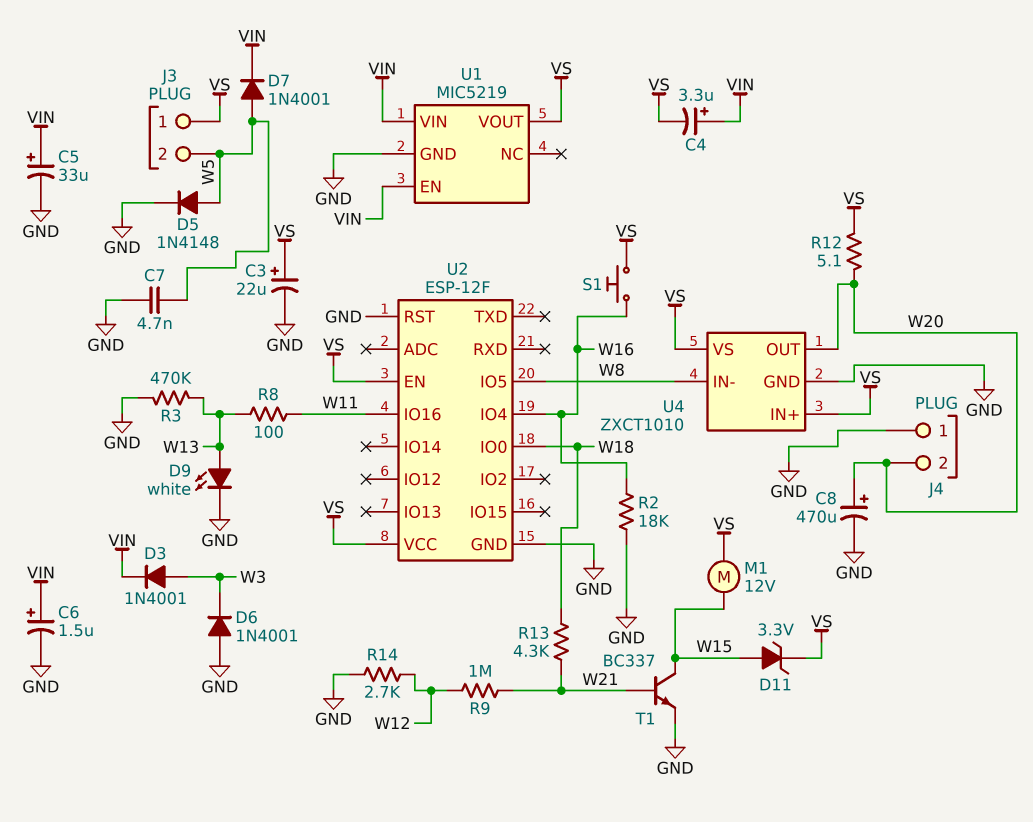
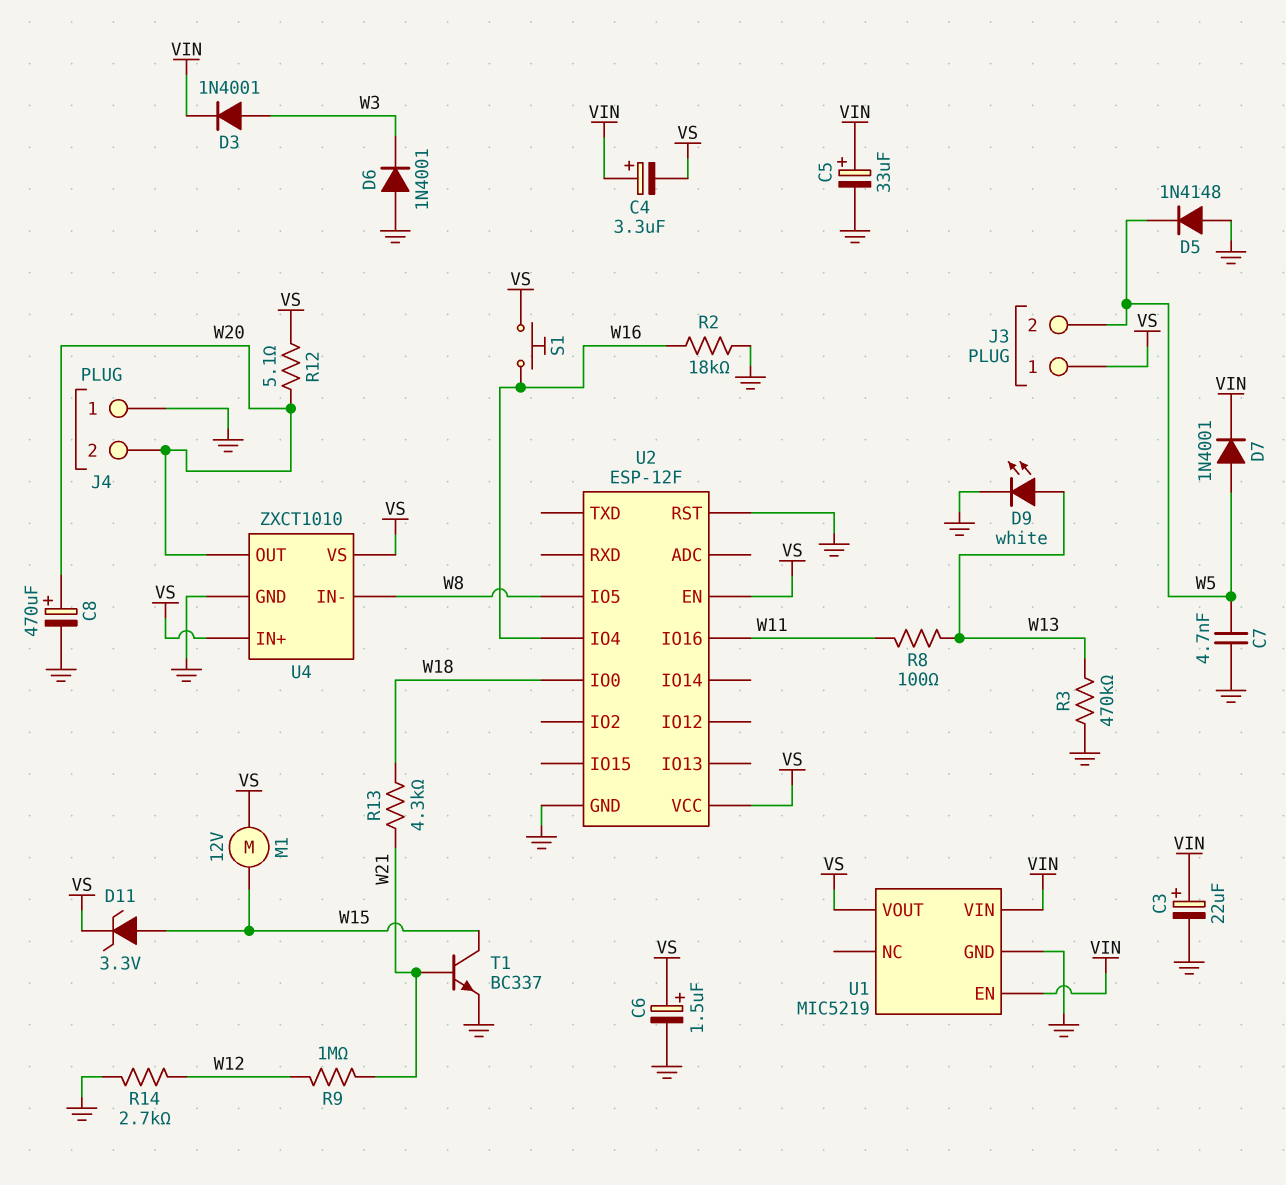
C3: 22uF (plus VS, minus GND) -> 22uF (plus VIN, minus GND)
C6: 1.5uF (plus VIN, minus GND) -> 1.5uF (plus VS, minus GND)
D5: diode 1N4148 (A W5, K GND) -> diode 1N4148 (A GND, K W5)

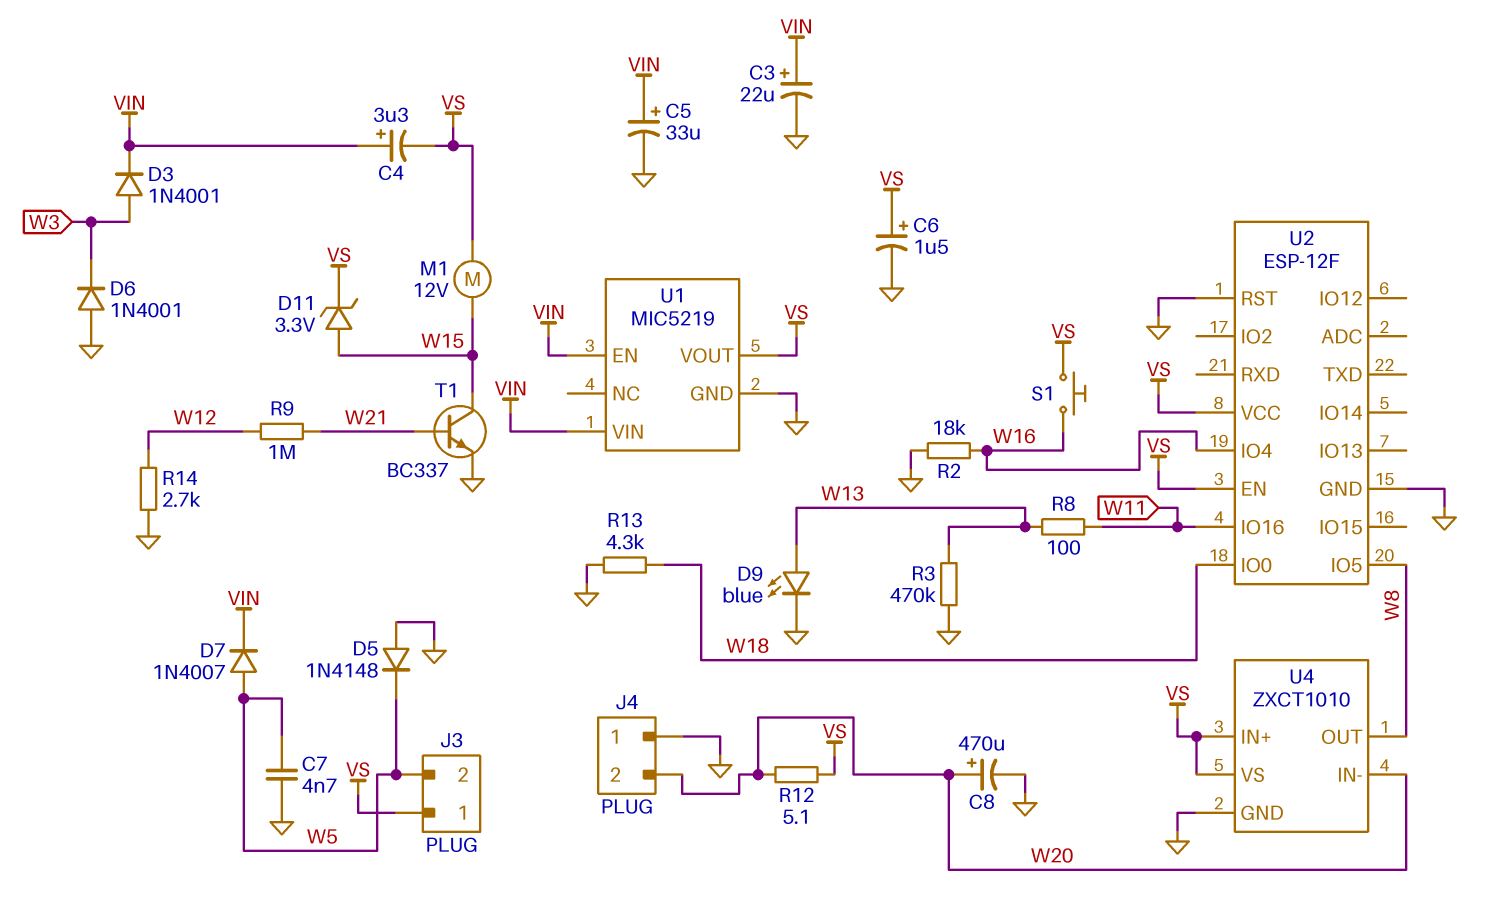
D7: diode 1N4001 (A W5, K VIN) -> diode 1N4007 (A W5, K VIN)
D9: LED white (A W13, K GND) -> LED blue (A W13, K GND)
R13: 4.3k (W18, W21) -> 4.3k (GND, W18)
U4 pin IN-: W8 -> W20
U4 pin OUT: W20 -> W8

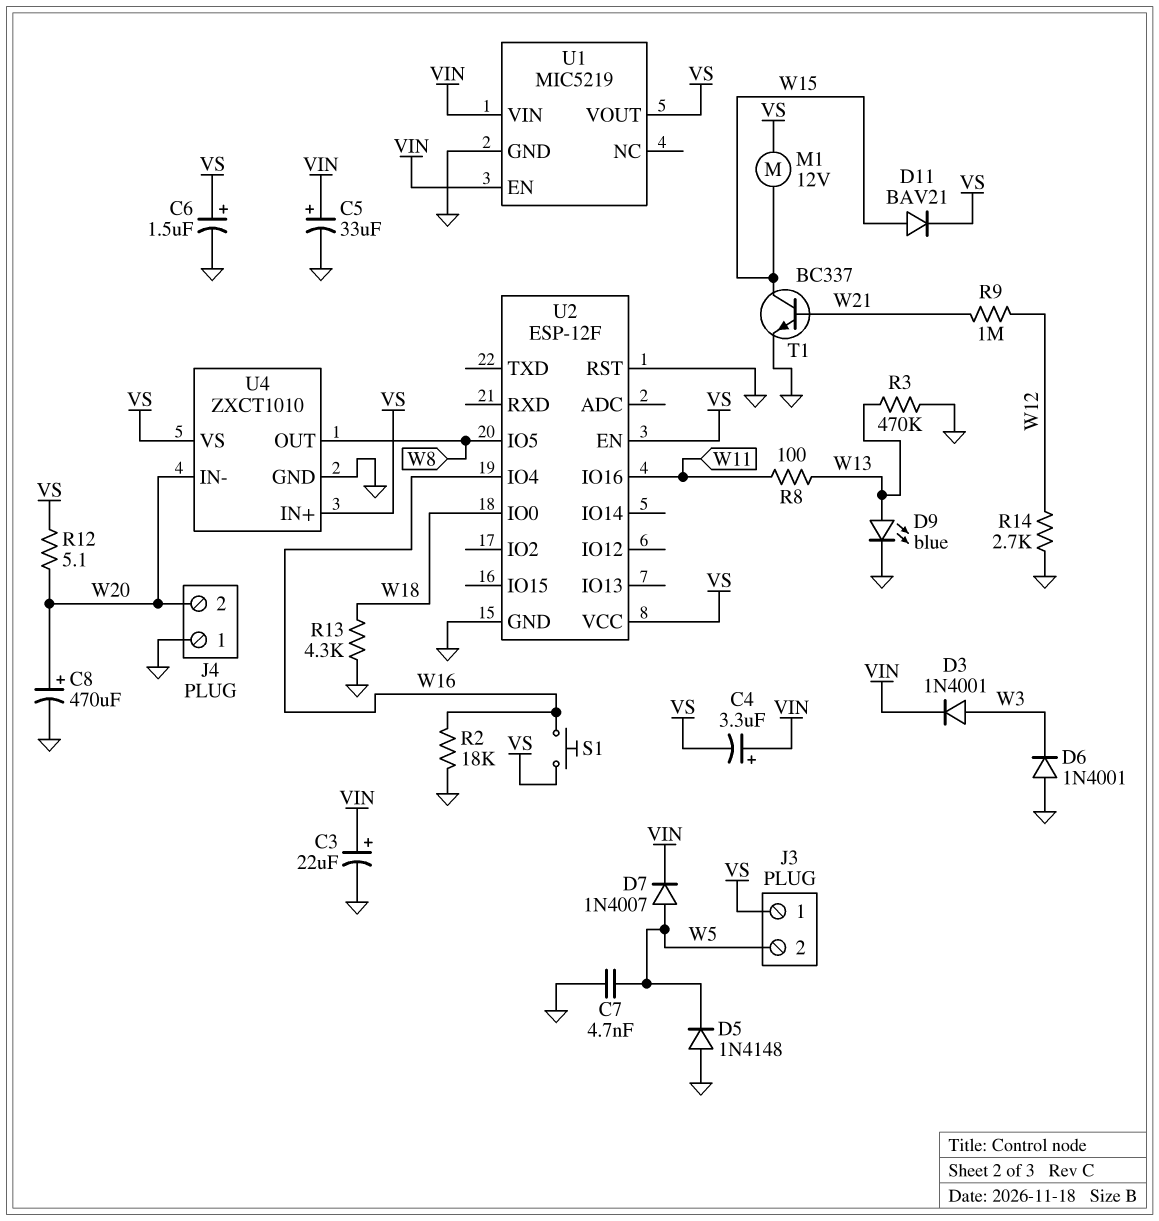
D11: zener 3.3V (A W15, K VS) -> diode BAV21 (A W15, K VS)

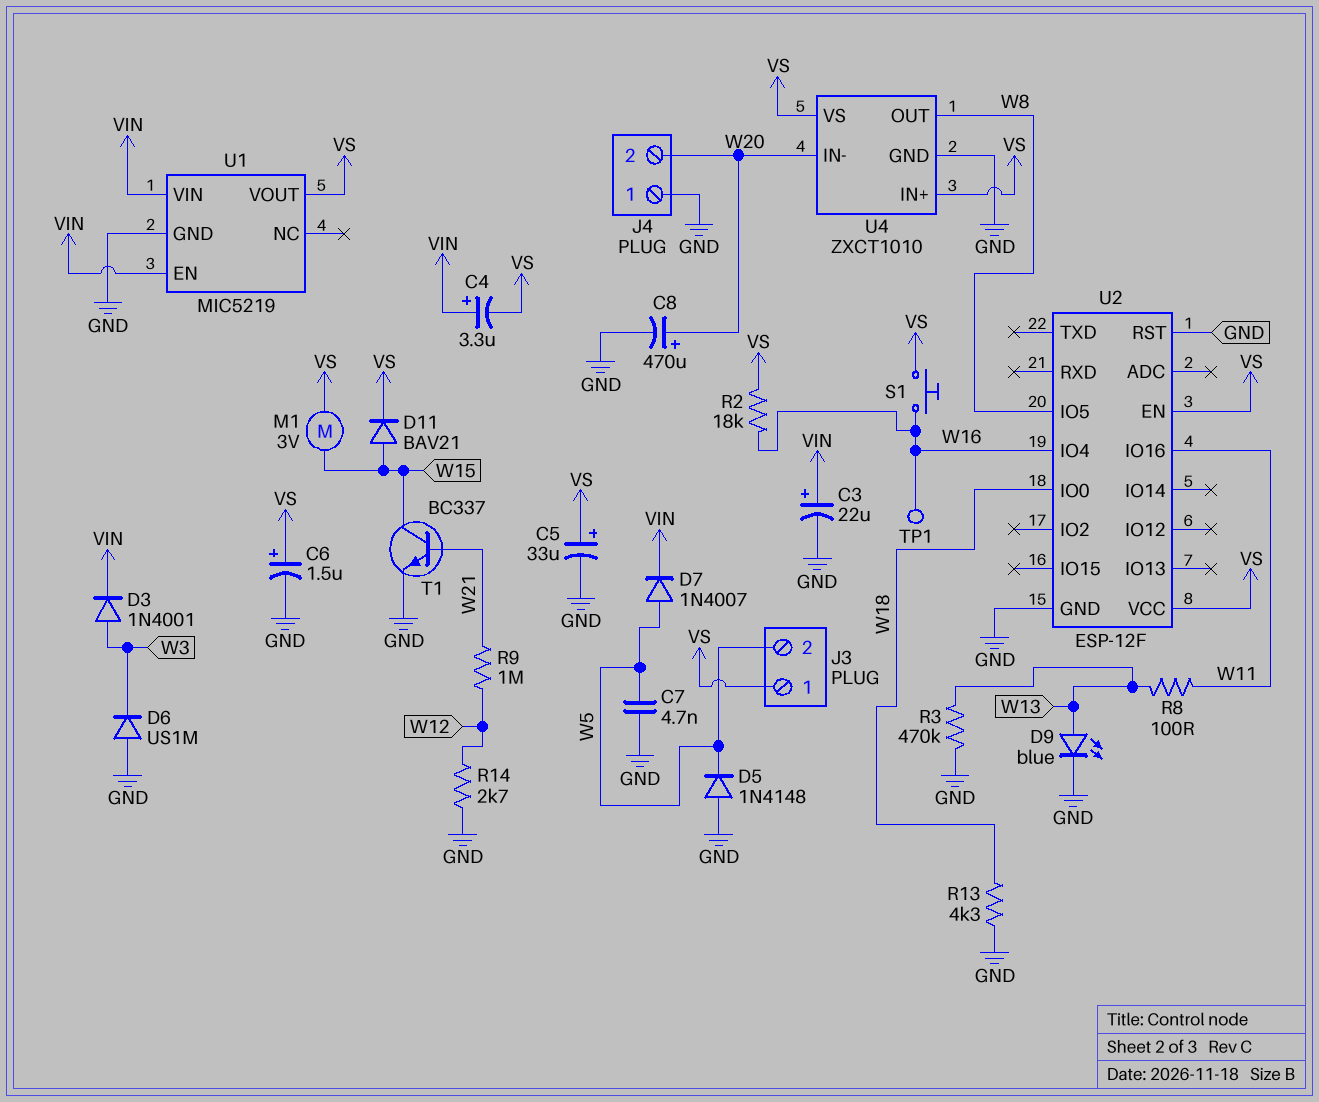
C5: 33uF (plus VIN, minus GND) -> 33uF (plus VS, minus GND)
D6: diode 1N4001 (A GND, K W3) -> diode US1M (A GND, K W3)
M1: motor 12V (VS, W15) -> motor 3V (VS, W15)
R2: 18k (GND, W16) -> 18k (VS, W16)
R12: 5.1 (VS, W20) -> none
TP1: none -> test point (W16)

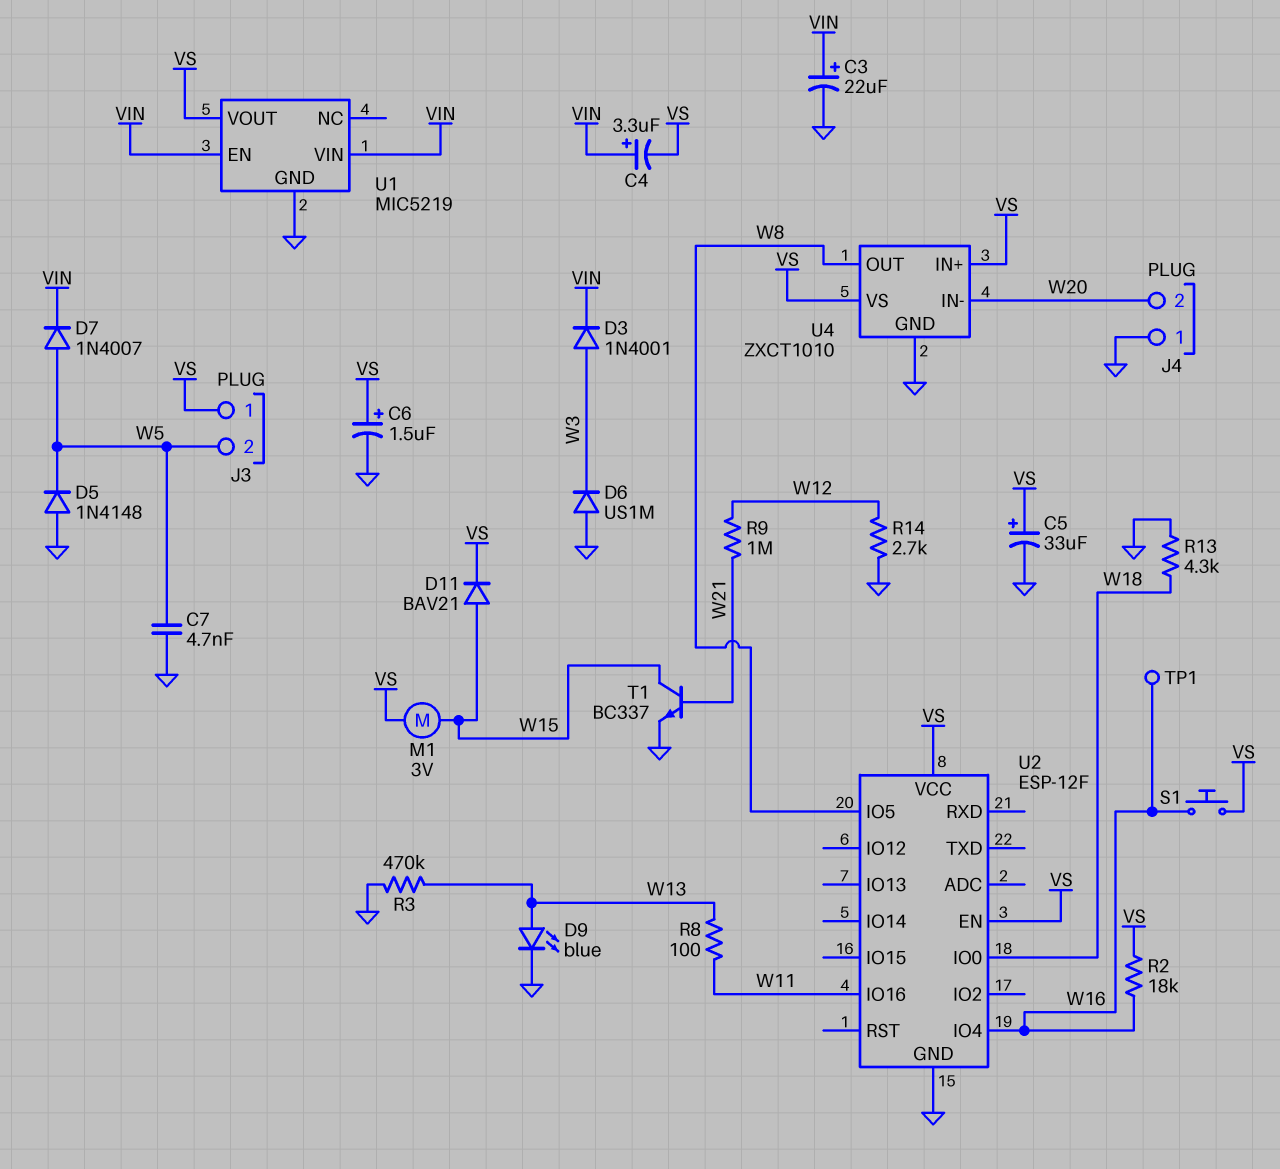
C8: 470uF (plus W20, minus GND) -> none
U2 pin RST: GND -> none

